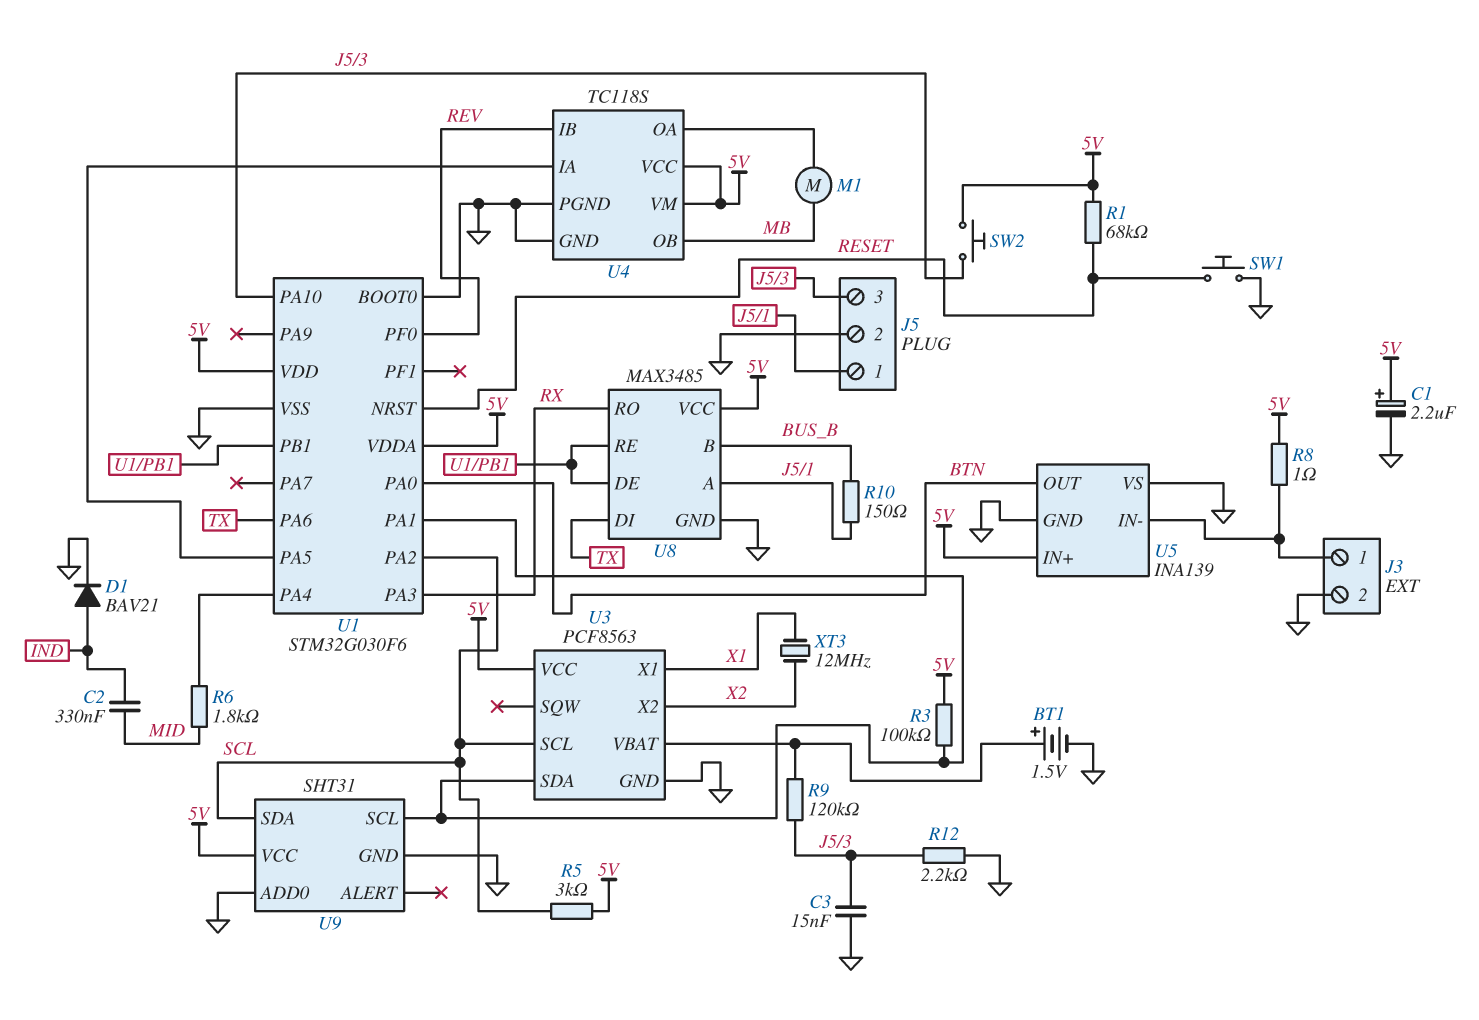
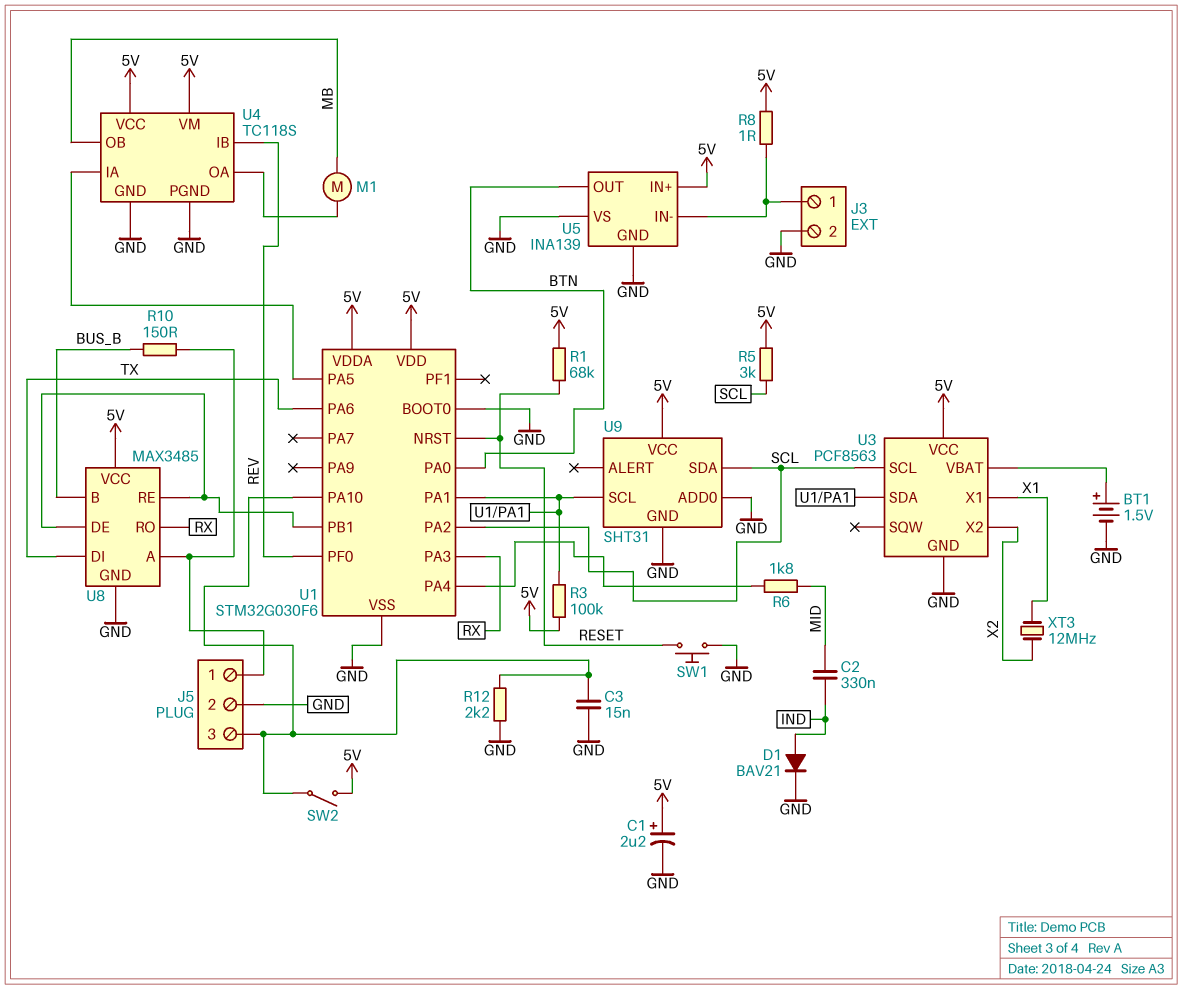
R9: 120k (J5/3, U3/VBAT) -> none
SW2: button (5V, J5/3) -> switch (5V, J5/3)

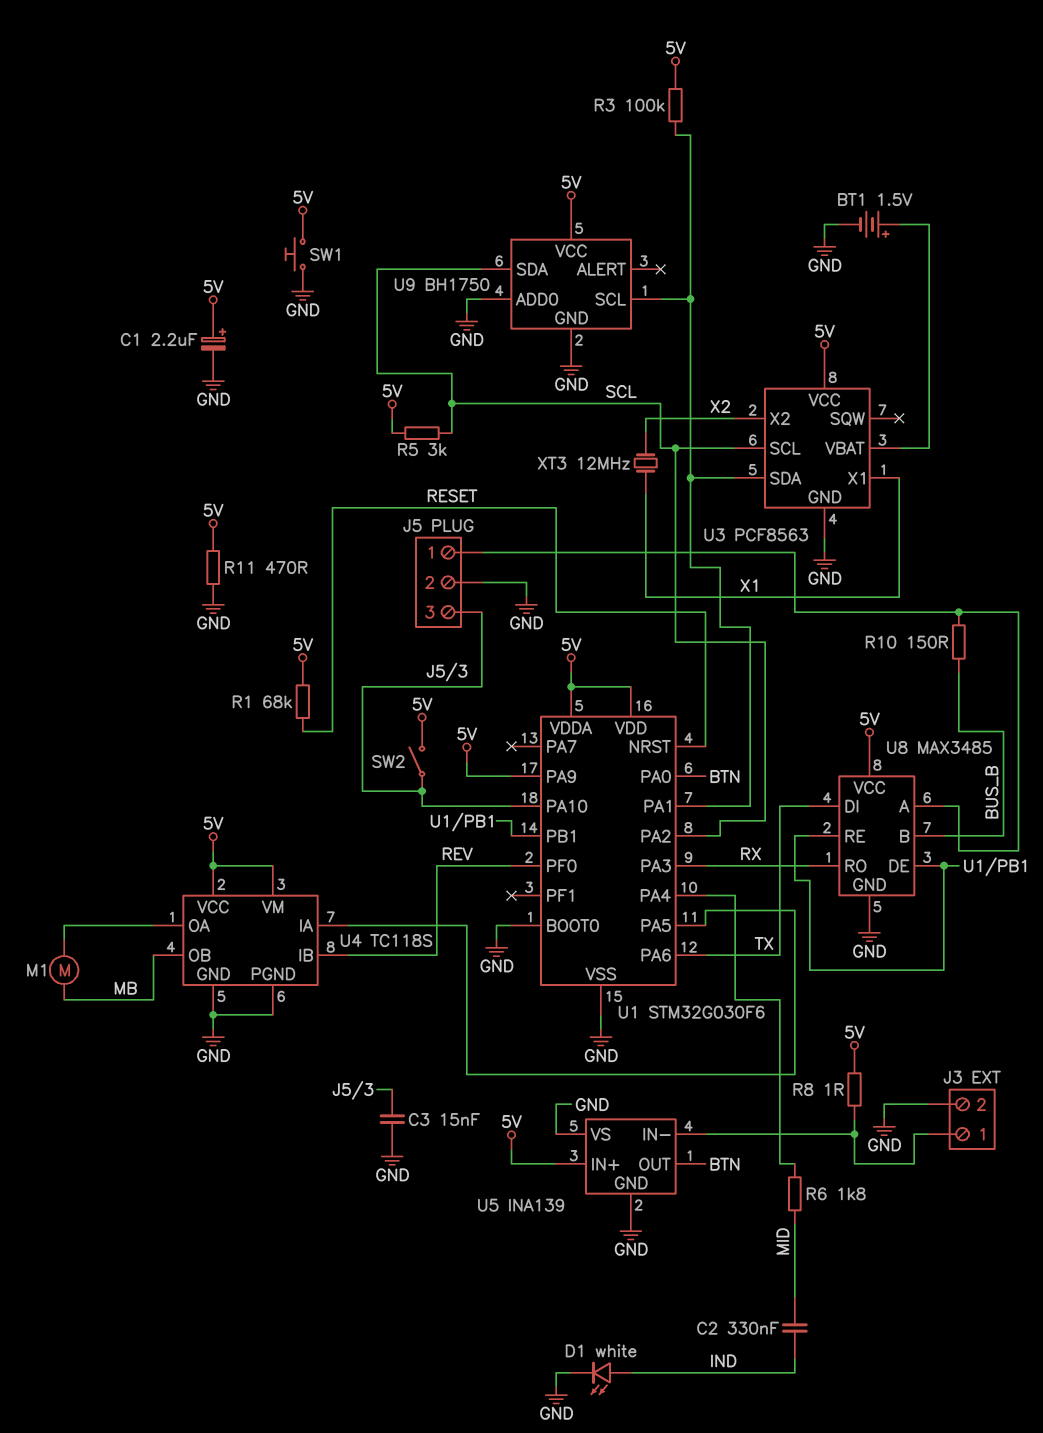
D1: diode BAV21 (A IND, K GND) -> LED white (A IND, K GND)
R11: none -> 470 (5V, GND)
R12: 2.2k (GND, J5/3) -> none
SW1: button (GND, RESET) -> button (5V, GND)
U1 pin PA9: none -> 5V
U9: SHT31 -> BH1750

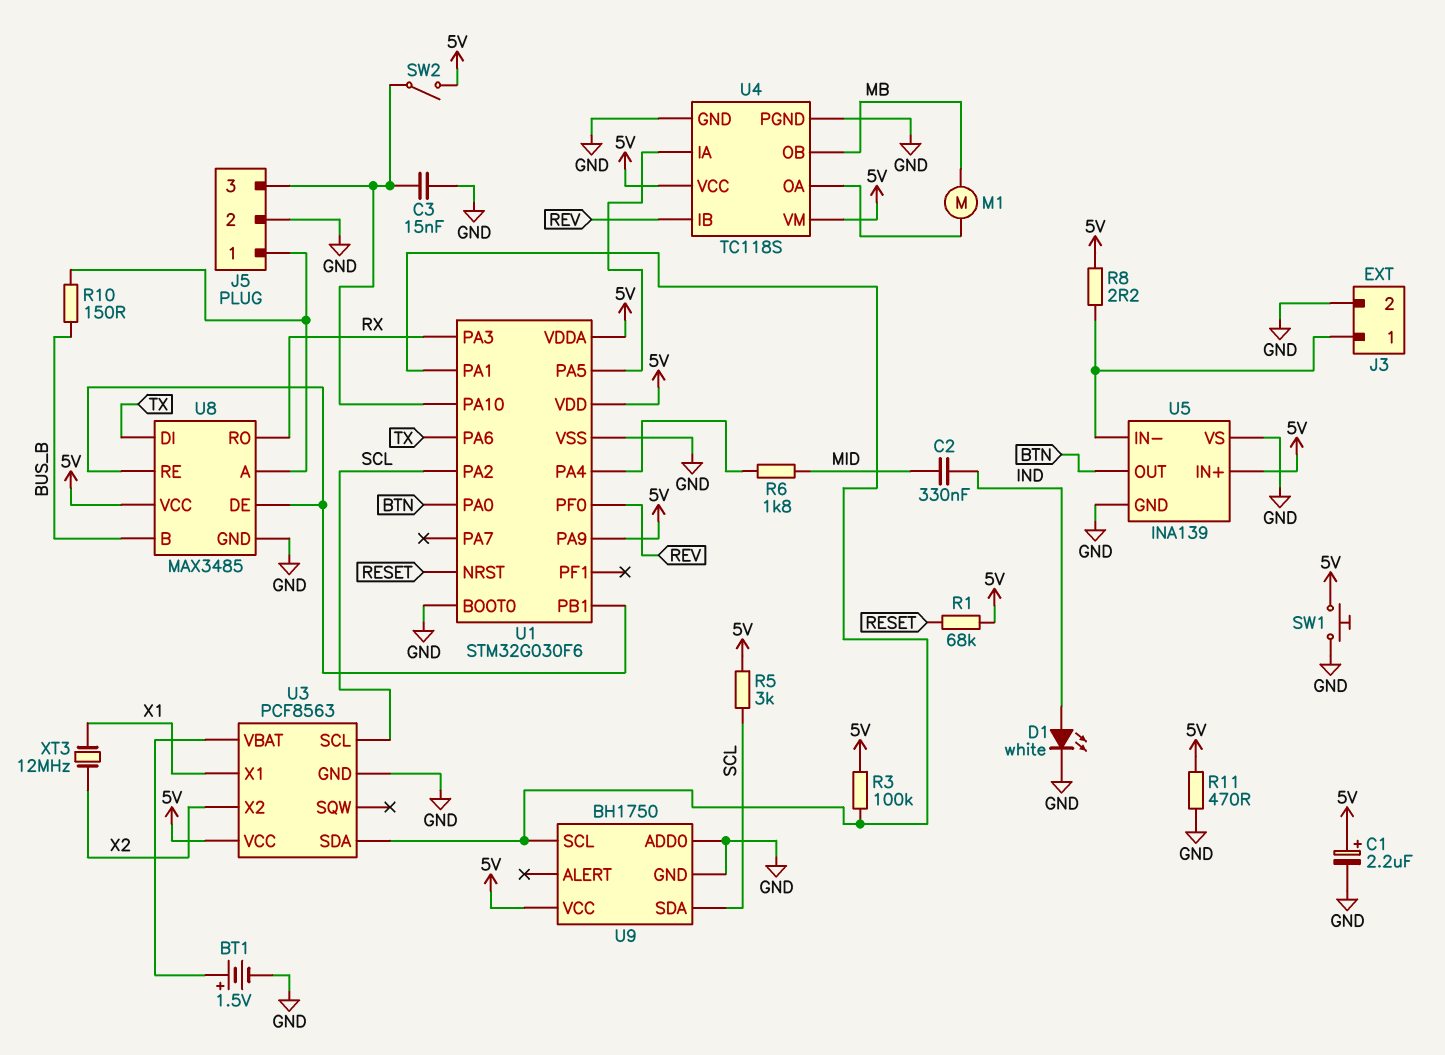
R8: 1 (5V, J3/1) -> 2.2 (5V, J3/1)

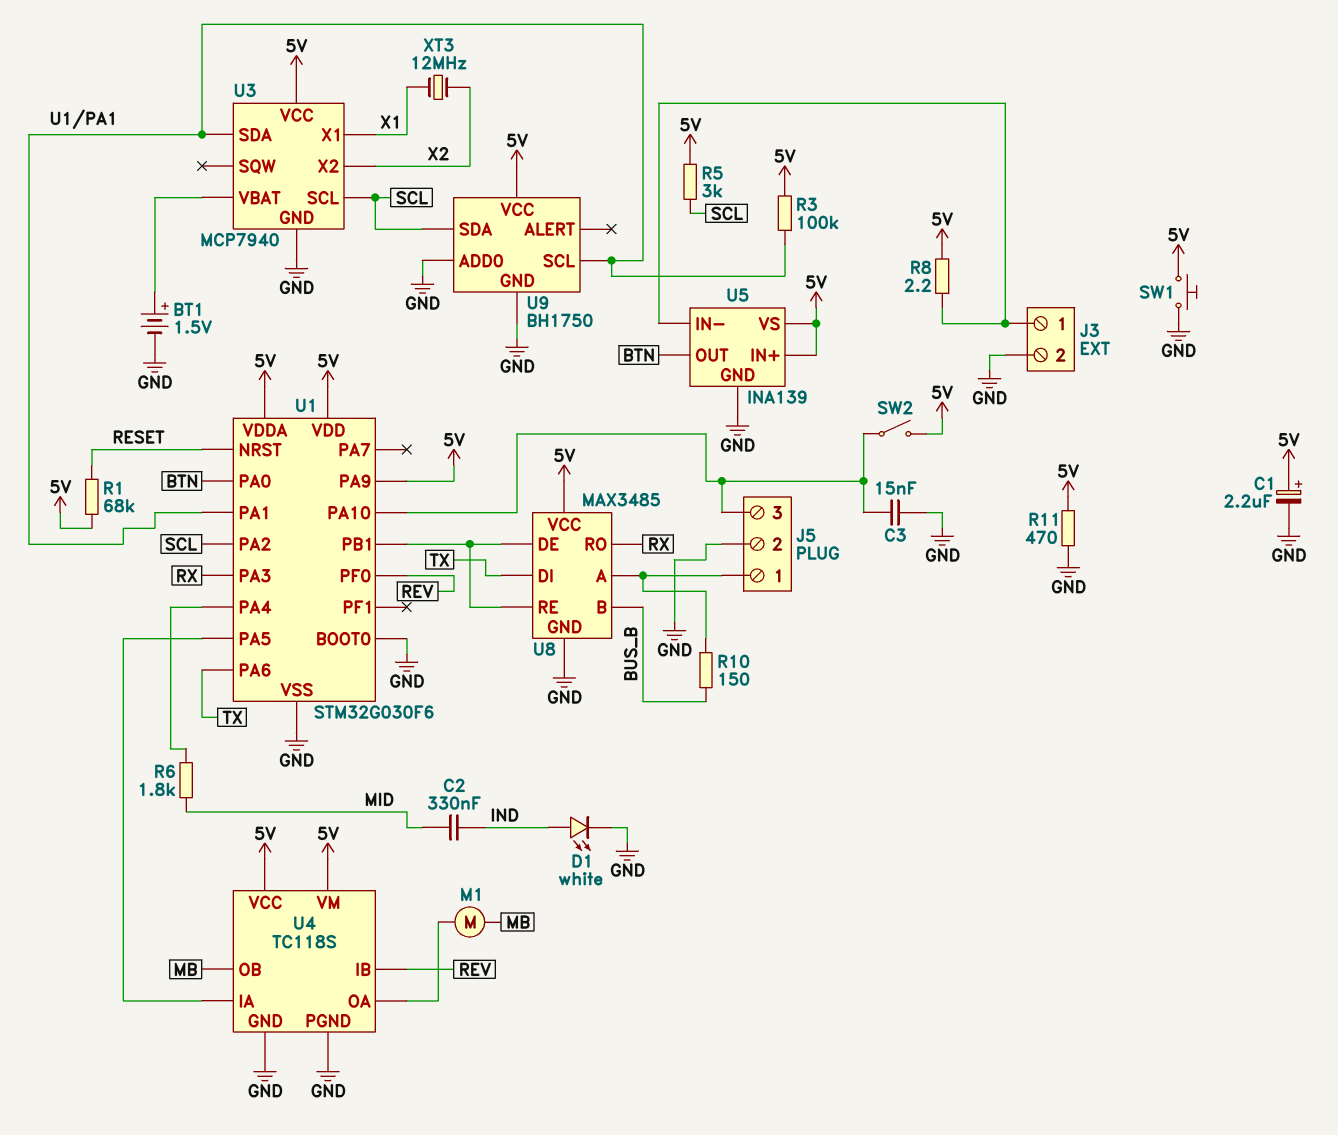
U3: PCF8563 -> MCP7940
U5 pin VS: GND -> 5V

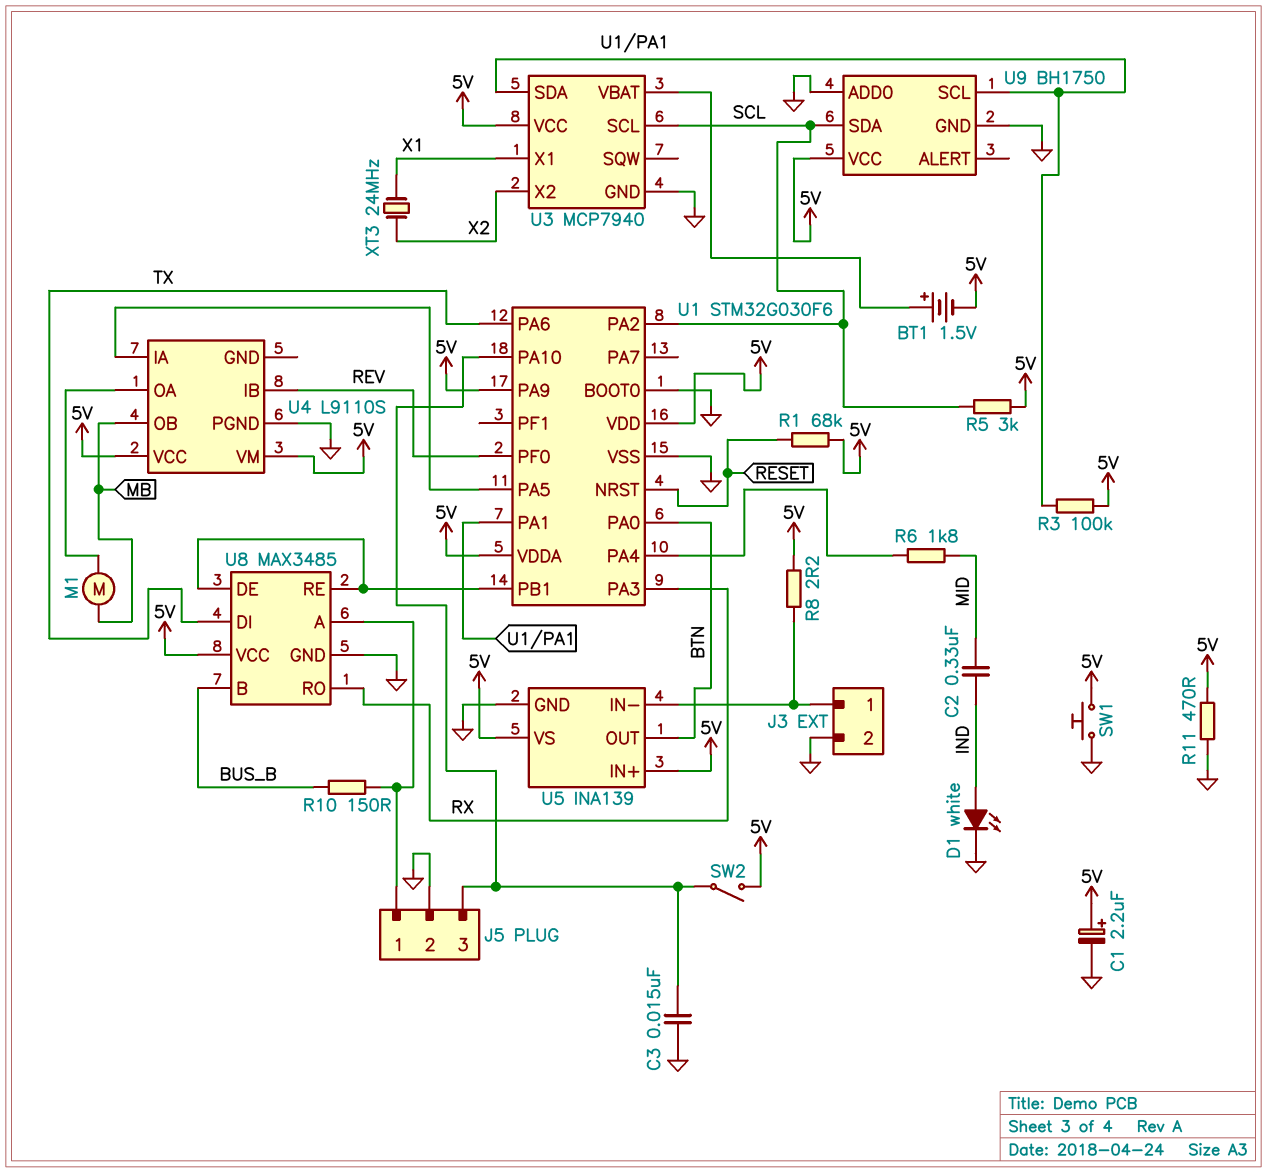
BT1: 1.5V (plus U3/VBAT, minus GND) -> 1.5V (plus U3/VBAT, minus 5V)
U4: TC118S -> L9110S
U4 pin GND: GND -> none
XT3: 12MHz (X1, X2) -> 24MHz (X1, X2)

